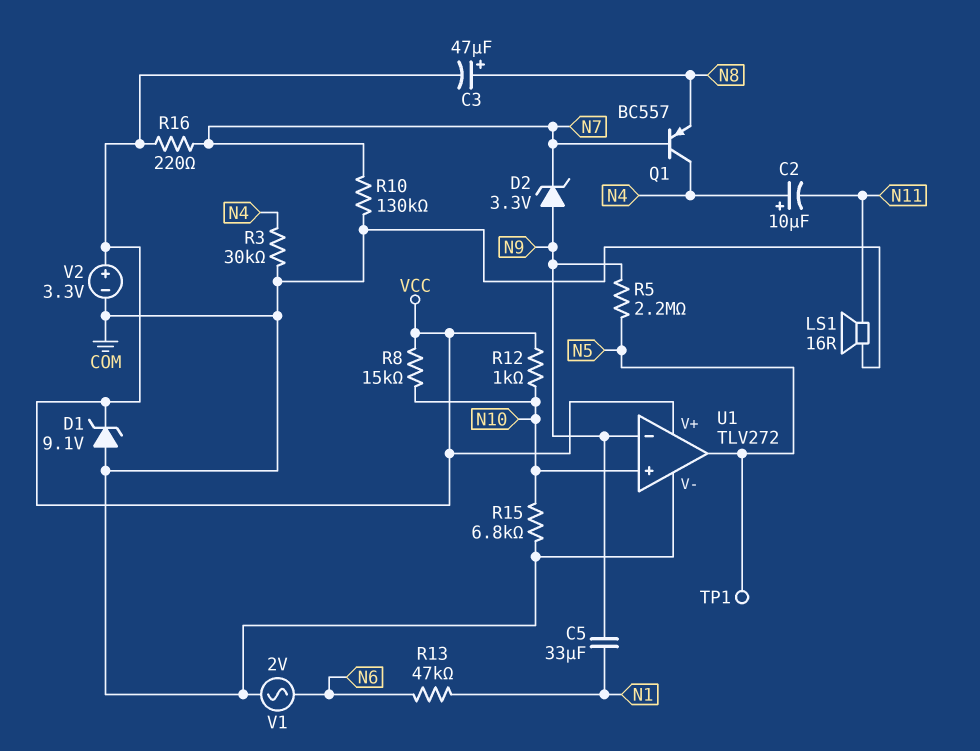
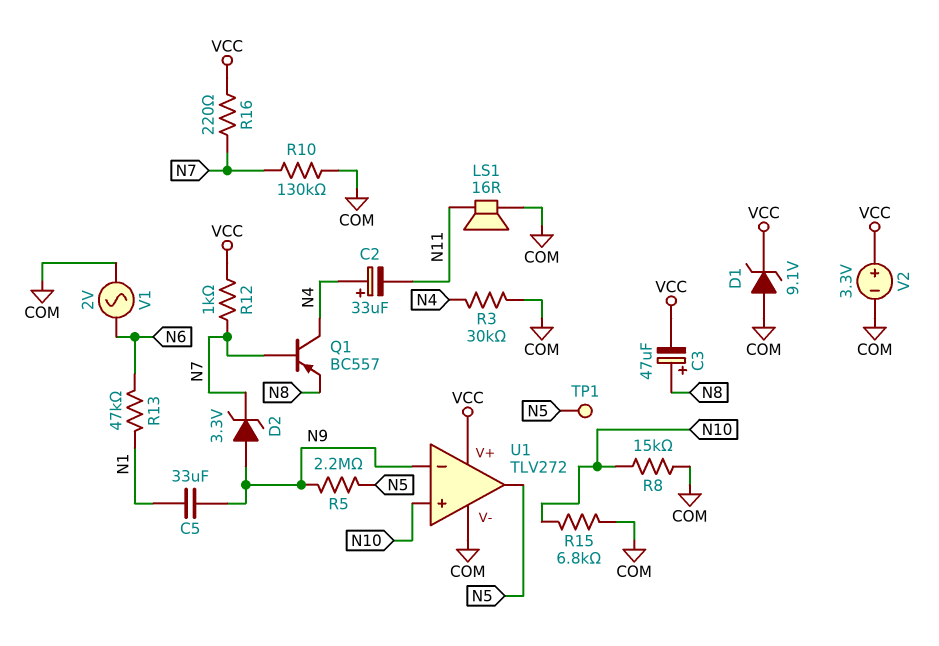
C2: 10uF (plus N4, minus N11) -> 33uF (plus N4, minus N11)
R8: 15k (N10, VCC) -> 15k (COM, N10)
R12: 1k (N10, VCC) -> 1k (N7, VCC)

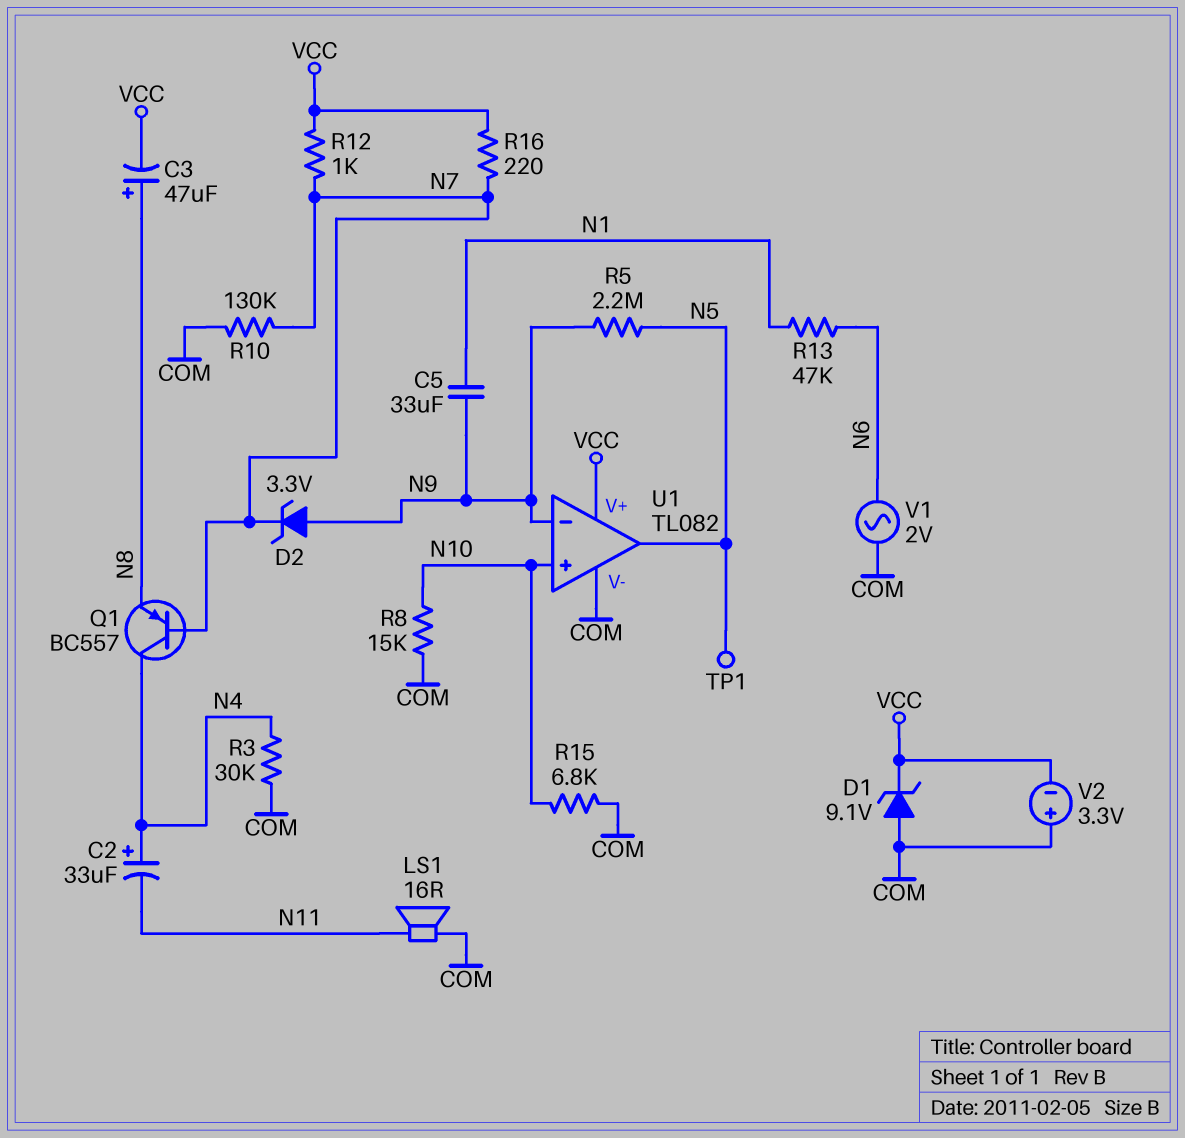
U1: TLV272 -> TL082
V2: 3.3V (plus VCC, minus COM) -> 3.3V (plus COM, minus VCC)

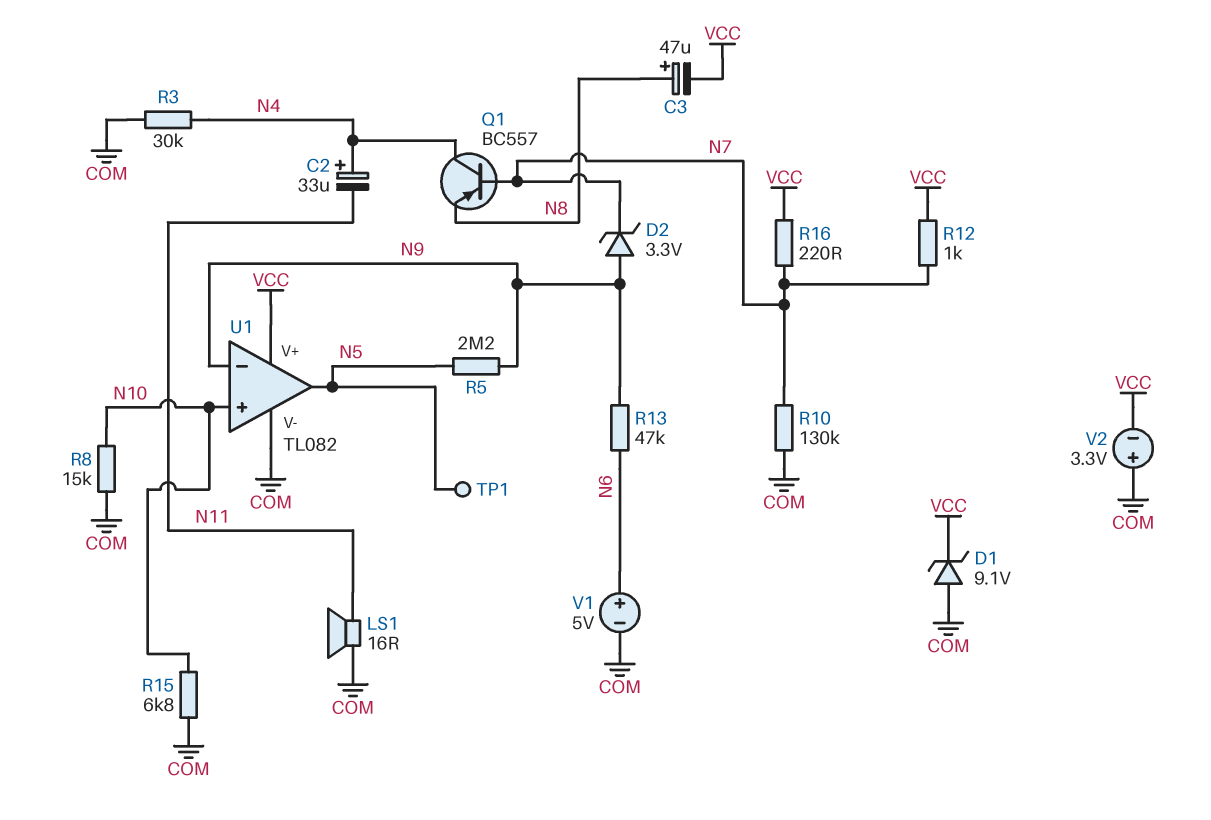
C5: 33uF (N1, N9) -> none
R13: 47k (N1, N6) -> 47k (N6, N9)
V1: AC 2V (COM, N6) -> 5V (plus N6, minus COM)

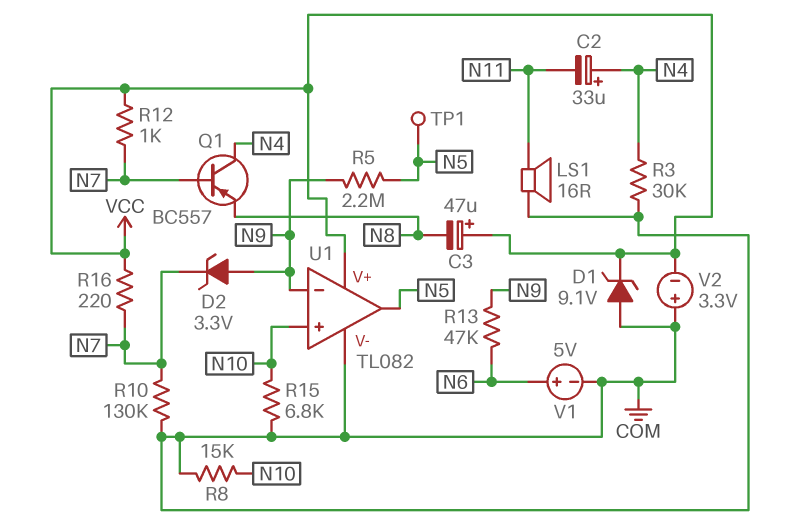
C3: 47uF (plus N8, minus VCC) -> 47uF (plus VCC, minus N8)

